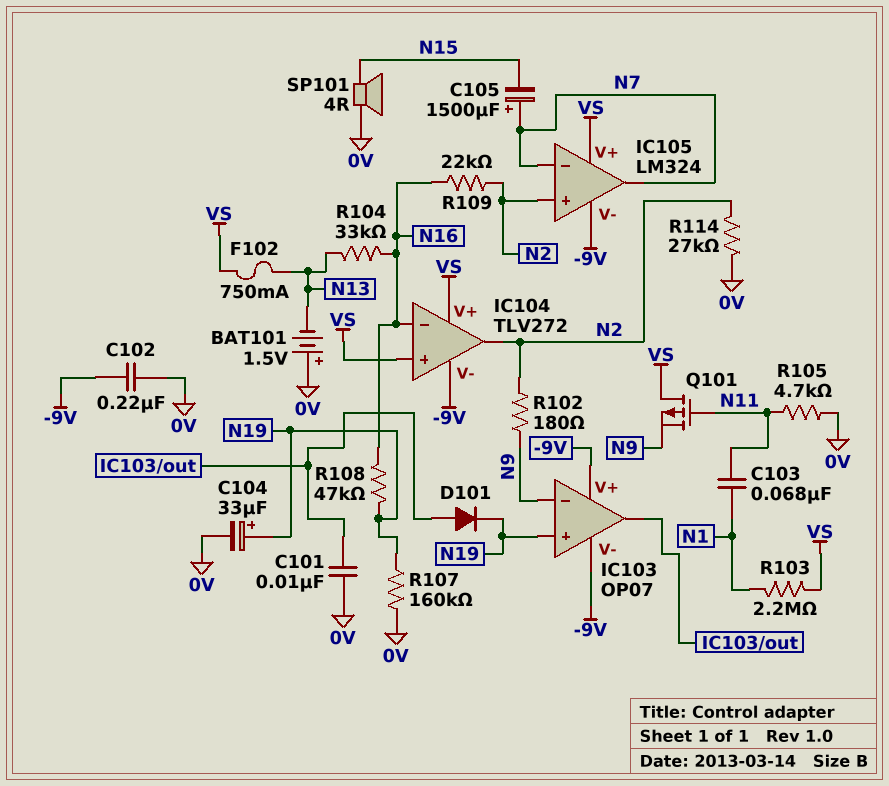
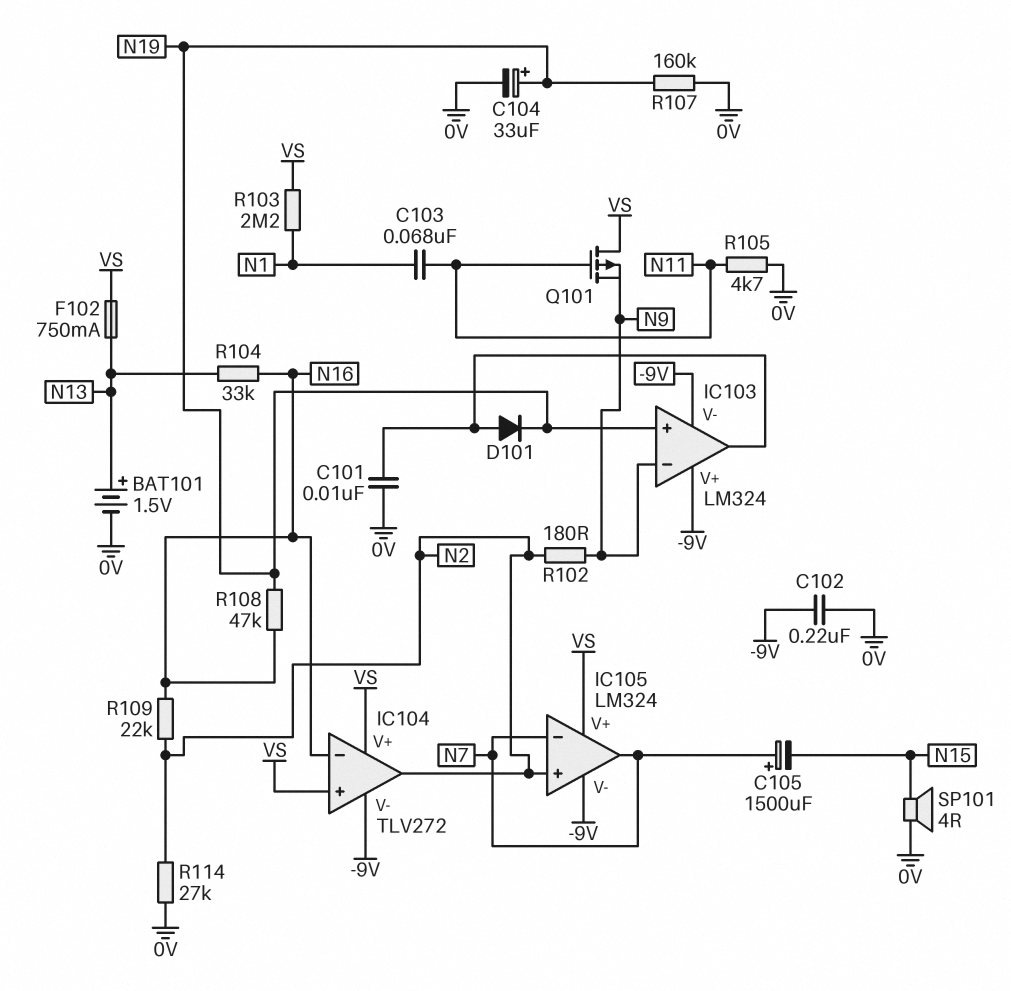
BAT101: 1.5V (plus 0V, minus N13) -> 1.5V (plus N13, minus 0V)
IC103: OP07 -> LM324

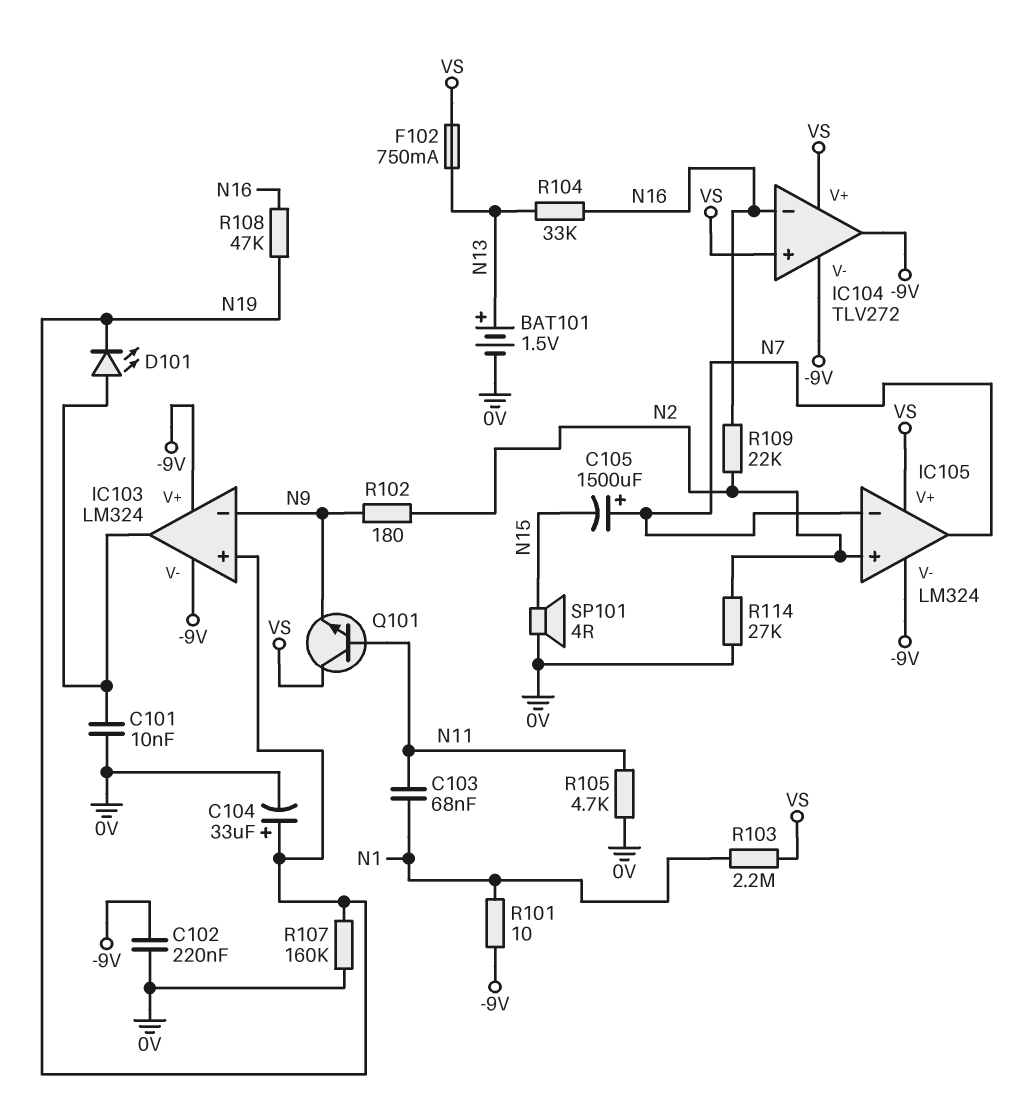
D101: diode (A IC103/out, K N19) -> LED (A IC103/out, K N19)
IC104 pin out: N2 -> -9V
Q101: PMOS (G N11, D VS, S N9) -> NPN (B N11, C VS, E N9)
R101: none -> 10 (-9V, N1)

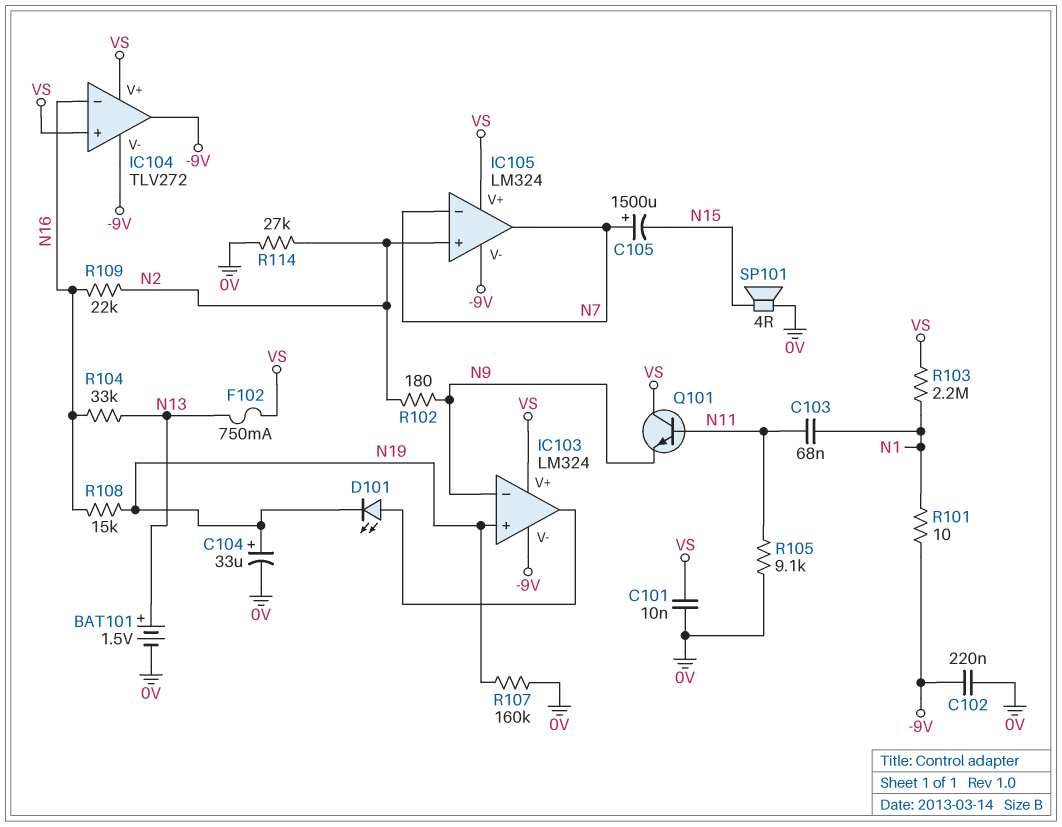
C101: 10nF (0V, IC103/out) -> 10nF (0V, VS)
IC103 pin V+: -9V -> VS
R105: 4.7k (0V, N11) -> 9.1k (0V, N11)
R108: 47k (N16, N19) -> 15k (N16, N19)

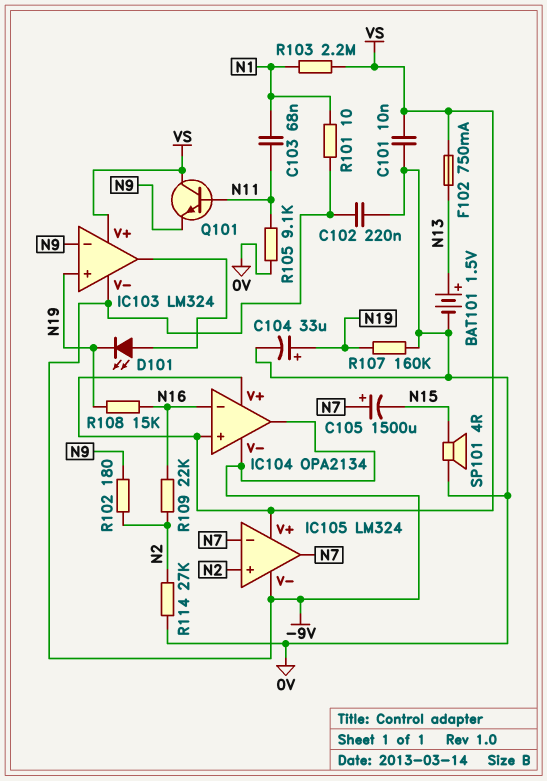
IC104: TLV272 -> OPA2134
R104: 33k (N13, N16) -> none

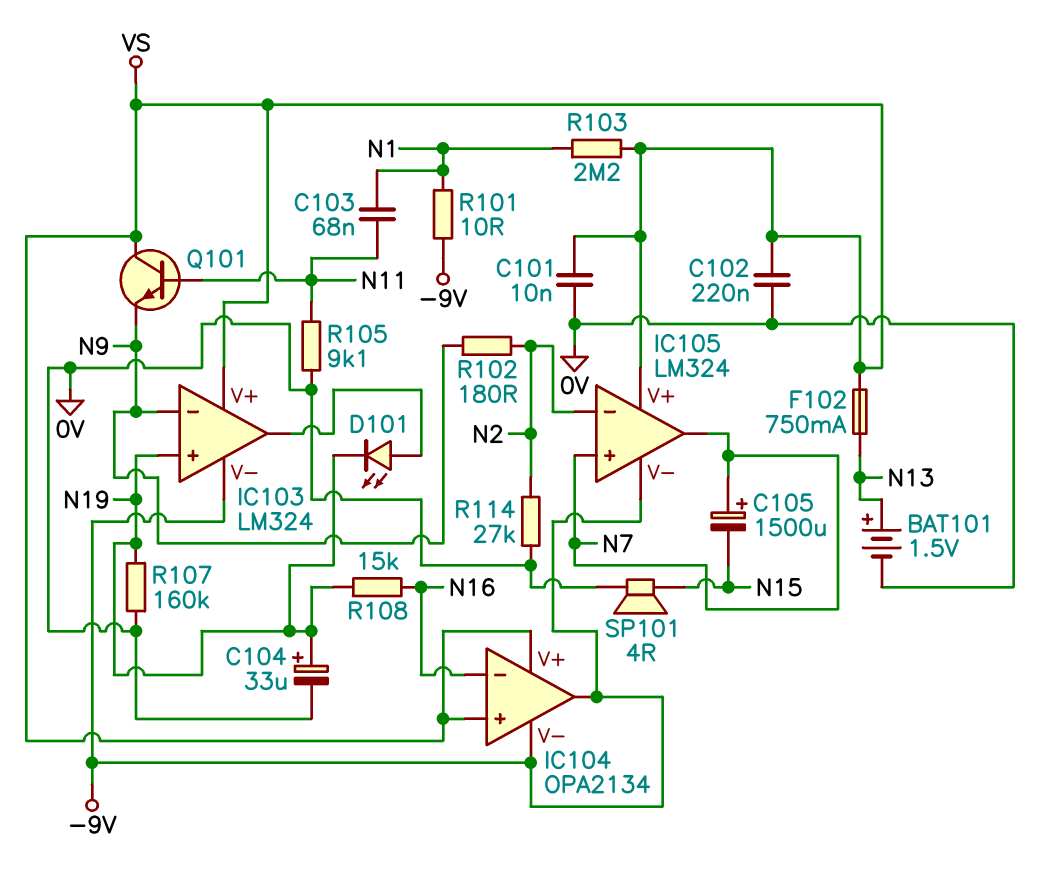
C102: 220nF (-9V, 0V) -> 220nF (0V, VS)
IC105 pin in+: N2 -> N7
IC105 pin in-: N7 -> N2
R109: 22k (N2, N16) -> none

